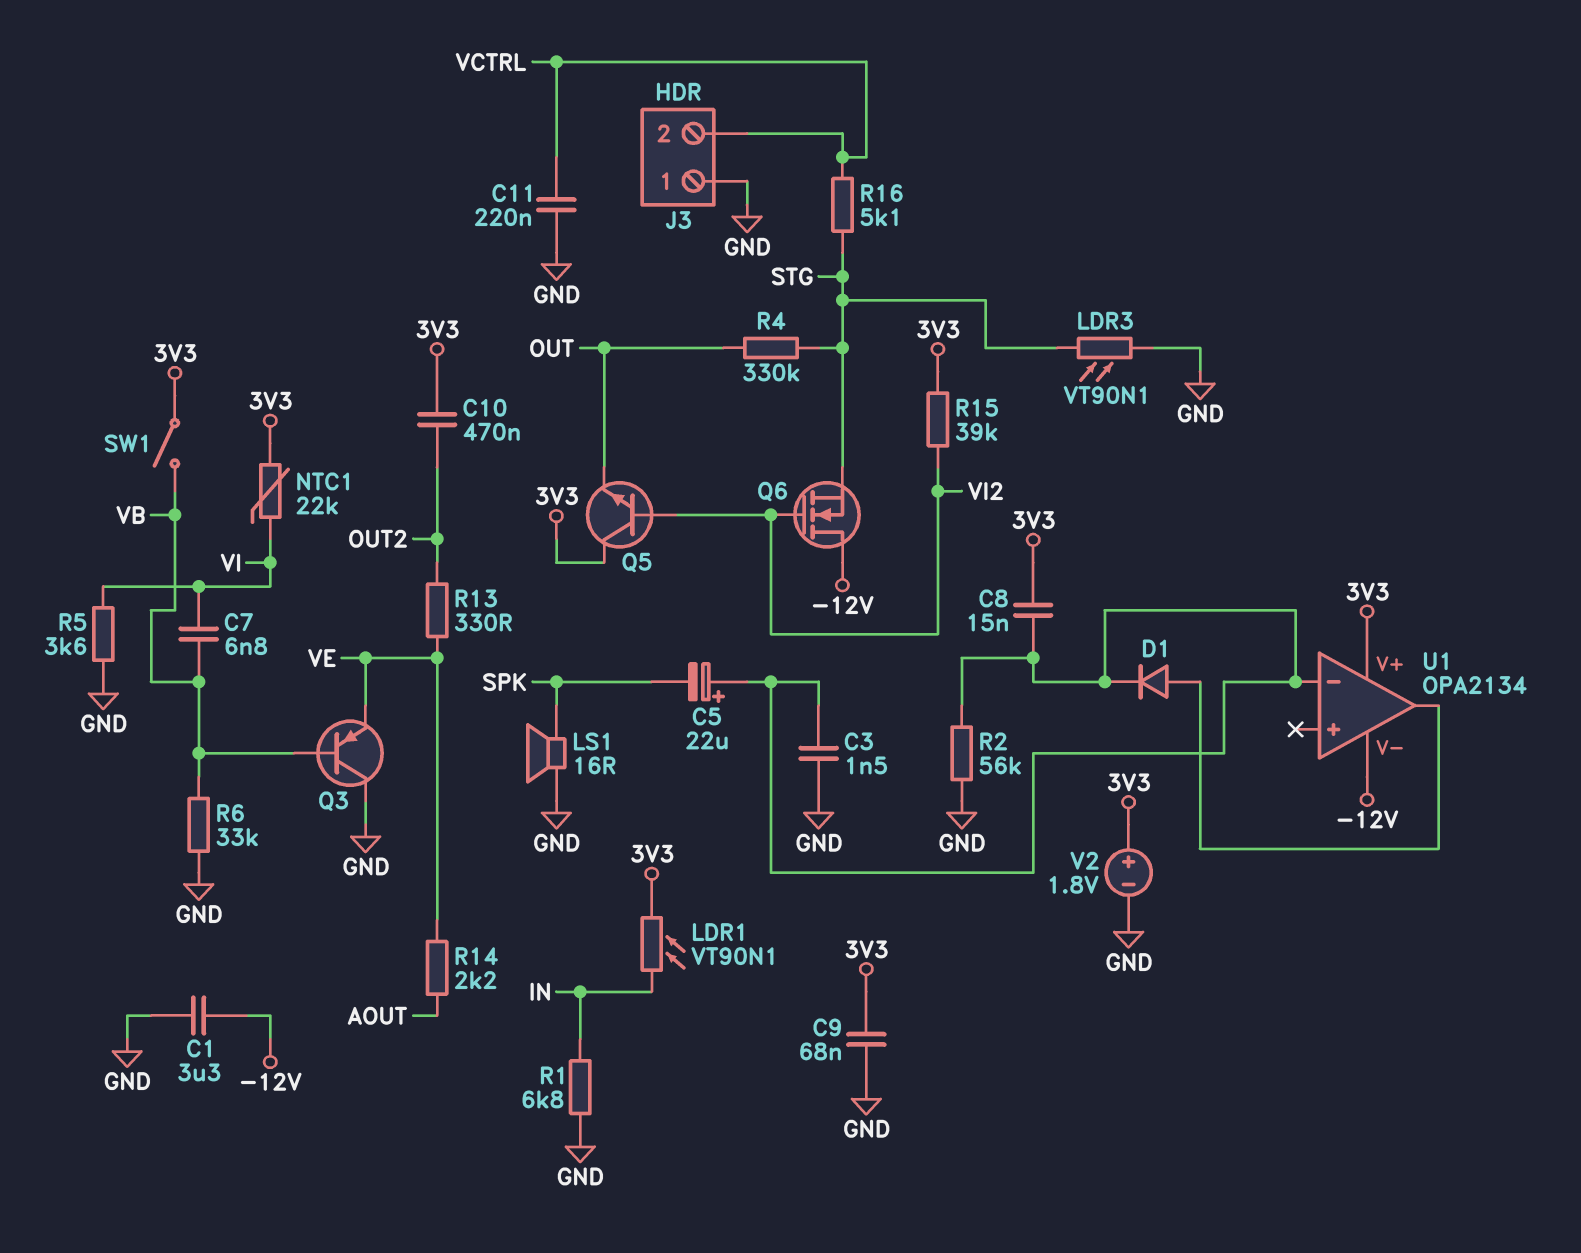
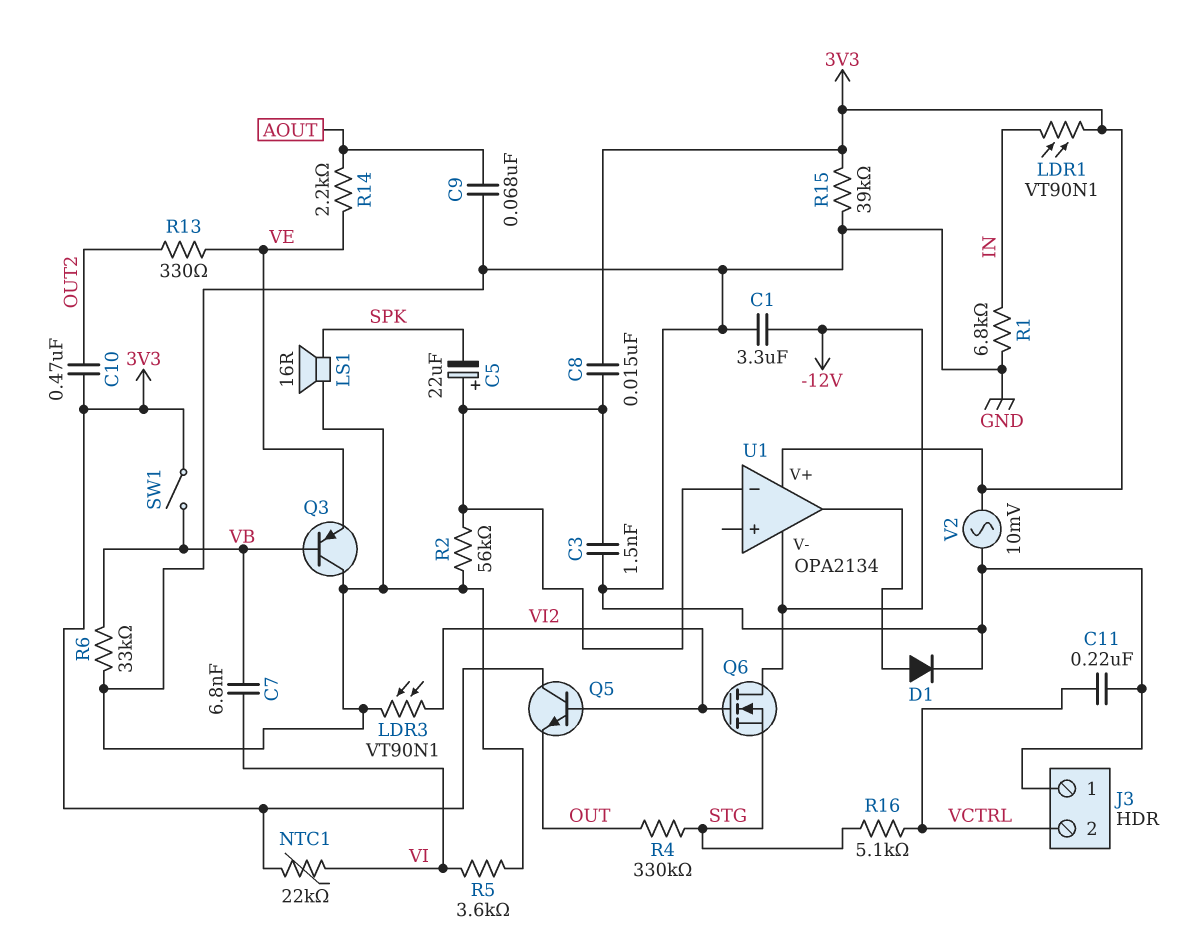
C9: 68nF (3V3, GND) -> 68nF (AOUT, GND)
D1: diode (A U1/out, K U1/in-) -> diode (A U1/out, K GND)
LDR3: VT90N1 (GND, STG) -> VT90N1 (GND, VI2)
R15: 39k (3V3, VI2) -> 39k (3V3, GND)
V2: 1.8V (plus 3V3, minus GND) -> AC 10mV (3V3, GND)

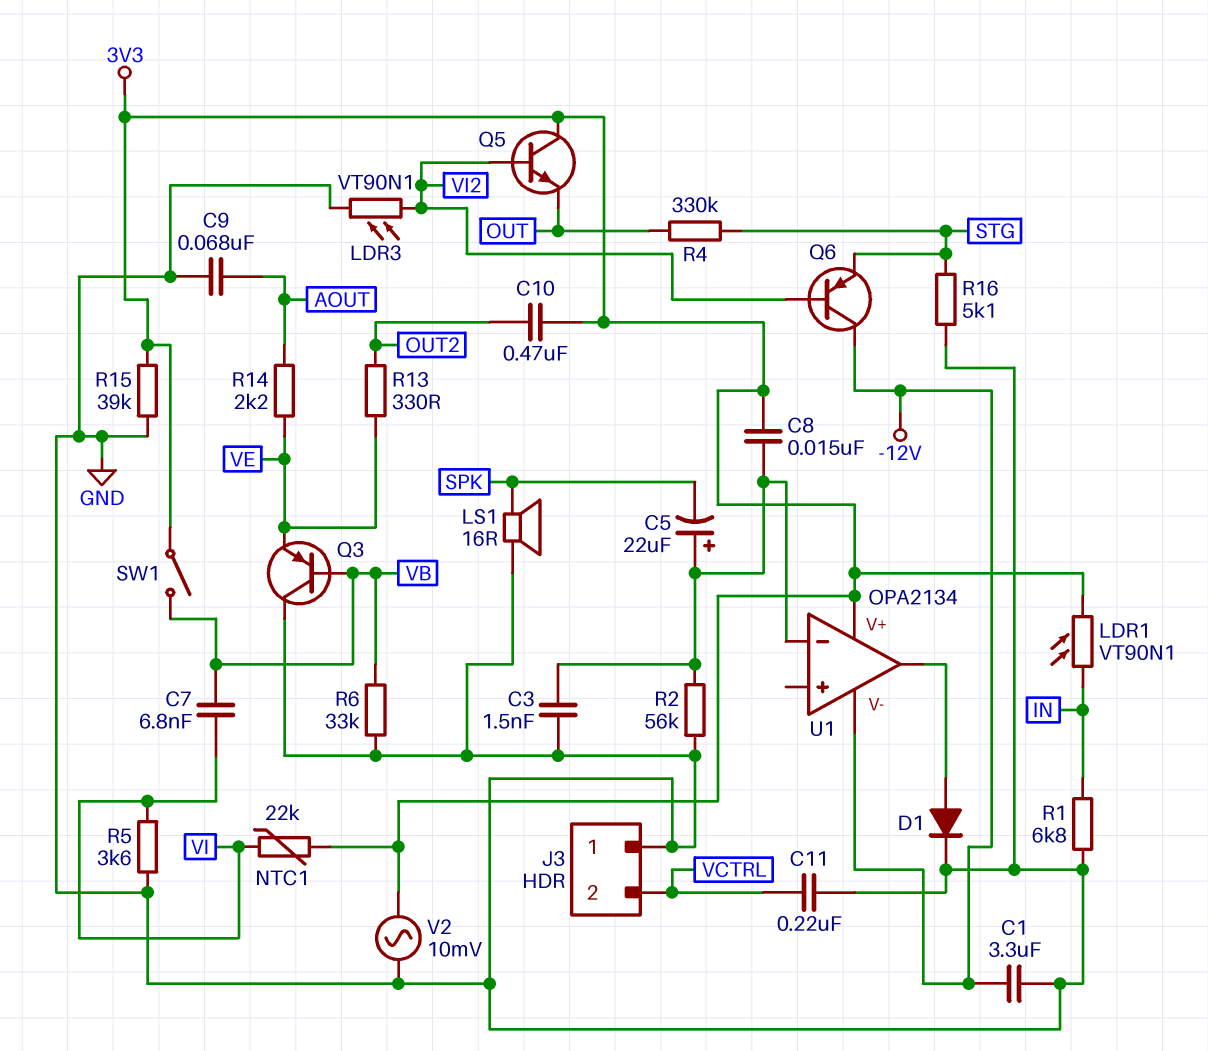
Q6: NMOS (G VI2, D -12V, S STG) -> PNP (B VI2, C -12V, E STG)
R16: 5.1k (STG, VCTRL) -> 5.1k (GND, STG)

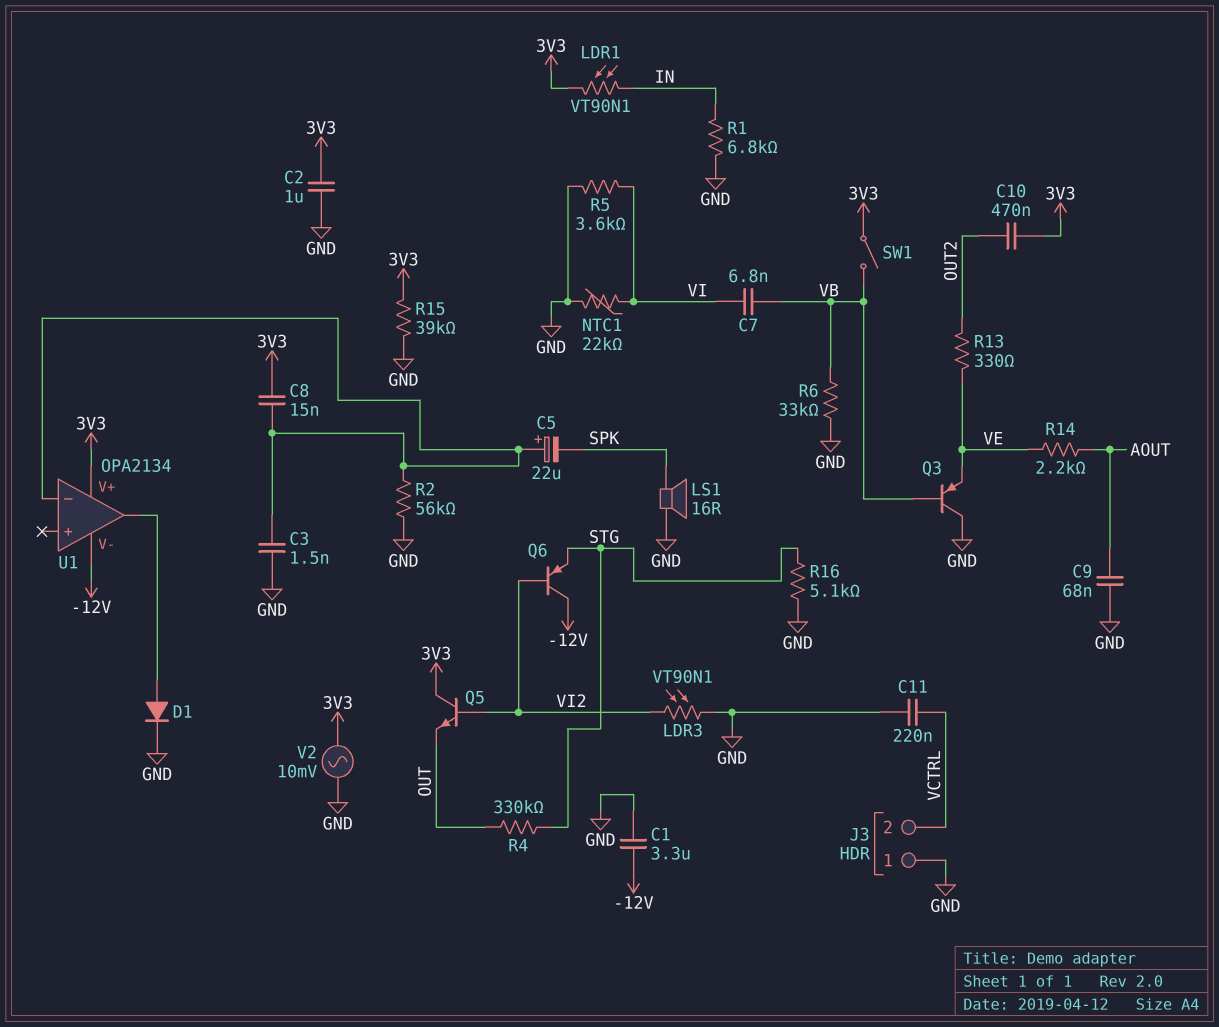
C2: none -> 1uF (3V3, GND)
NTC1: 22k (3V3, VI) -> 22k (GND, VI)

